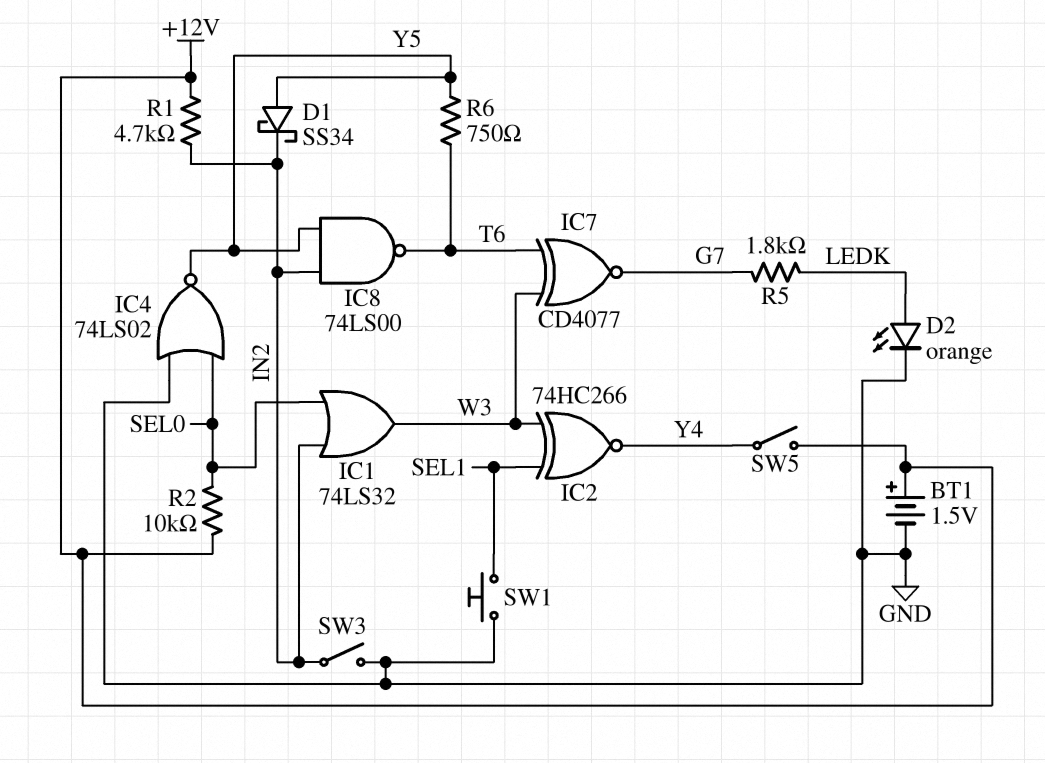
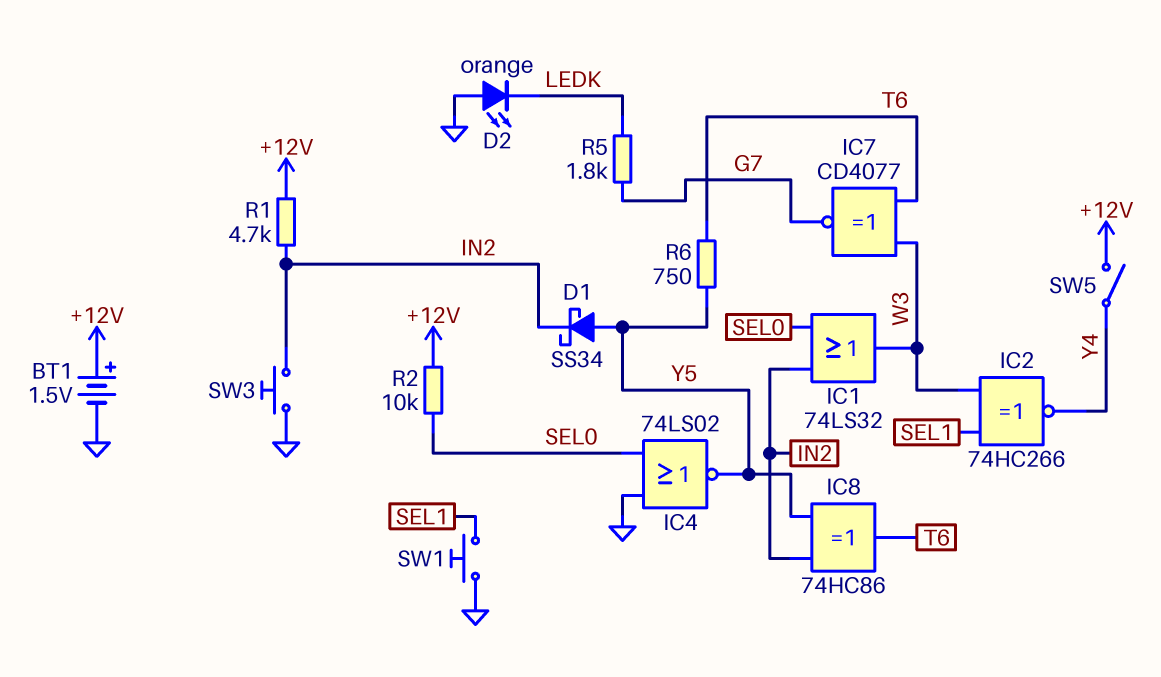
D2: LED orange (A LEDK, K GND) -> LED orange (A GND, K LEDK)
IC8: NAND 74LS00 (in IN2, in Y5, out T6) -> XOR 74HC86 (in IN2, in Y5, out T6)
SW3: switch (GND, IN2) -> button (GND, IN2)

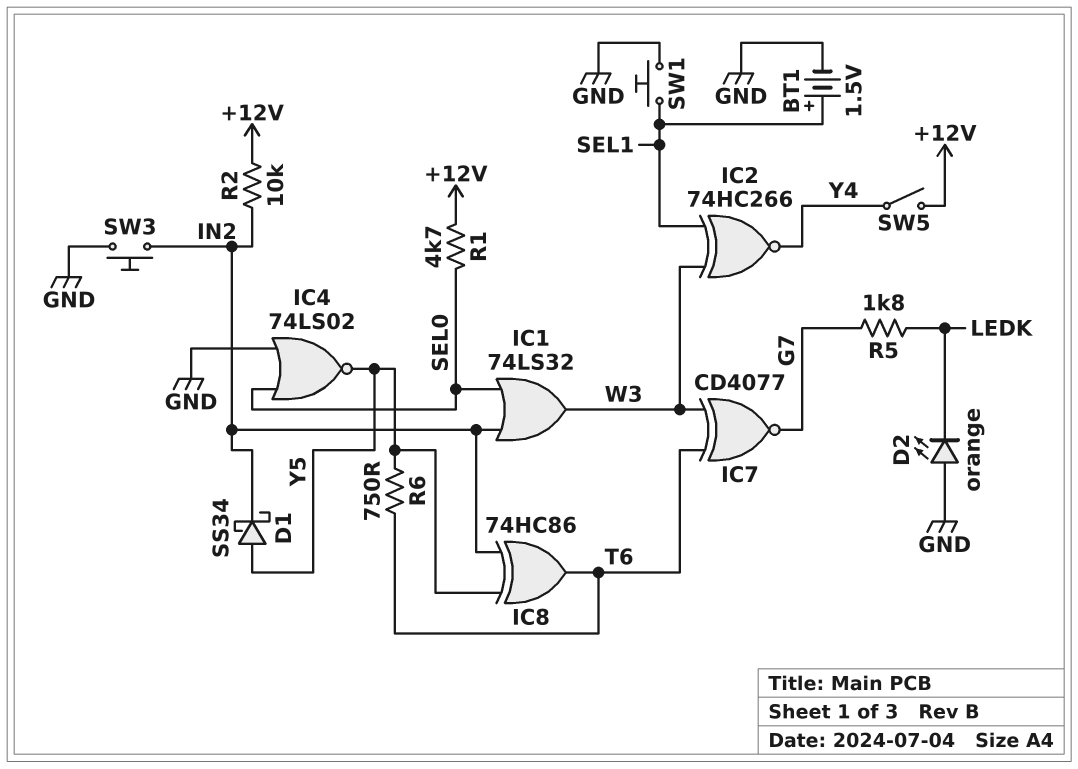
BT1: 1.5V (plus +12V, minus GND) -> 1.5V (plus SEL1, minus GND)
R1: 4.7k (+12V, IN2) -> 4.7k (+12V, SEL0)
R2: 10k (+12V, SEL0) -> 10k (+12V, IN2)

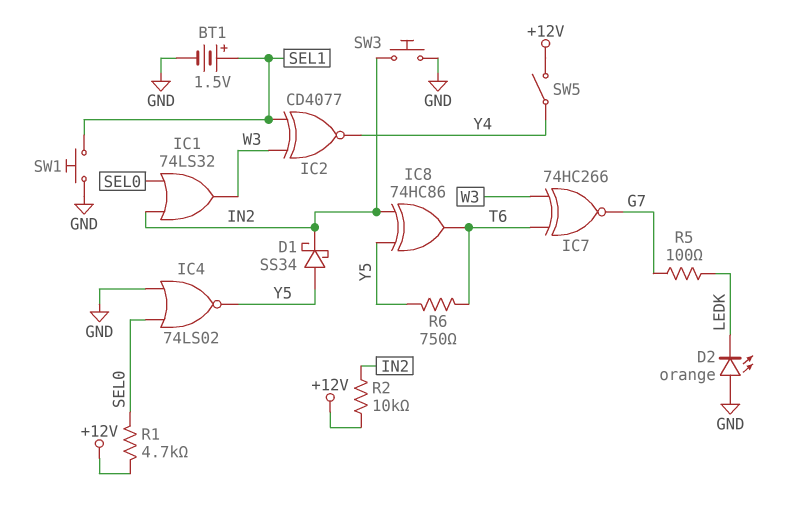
IC2: XNOR 74HC266 (in SEL1, in W3, out Y4) -> XNOR CD4077 (in SEL1, in W3, out Y4)
IC7: XNOR CD4077 (in T6, in W3, out G7) -> XNOR 74HC266 (in T6, in W3, out G7)
R5: 1.8k (G7, LEDK) -> 100 (G7, LEDK)

